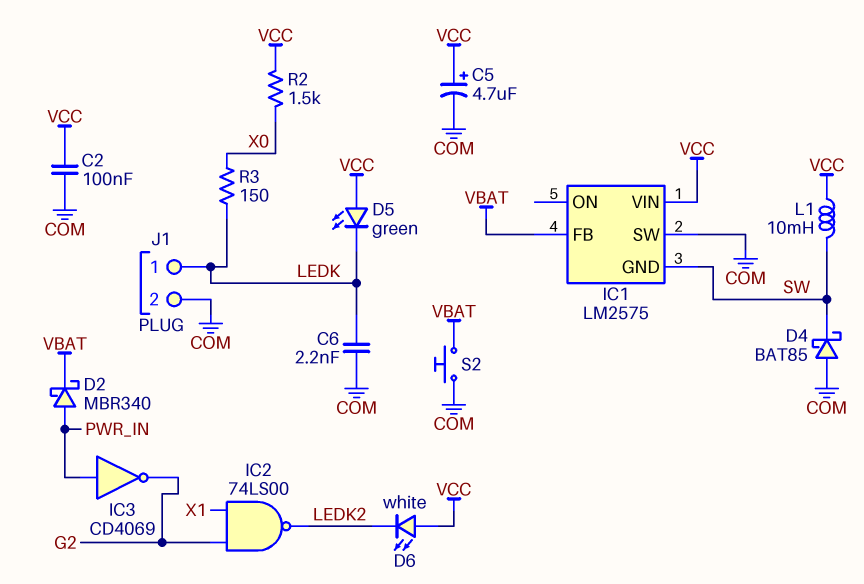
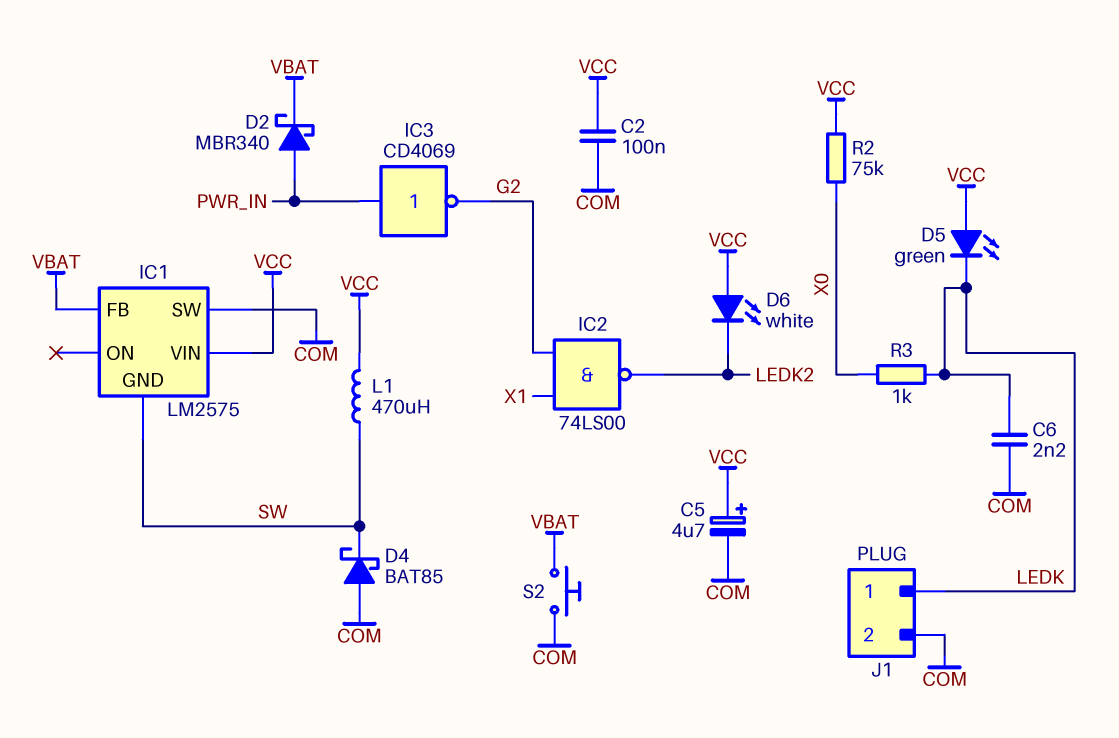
L1: 10mH (SW, VCC) -> 470uH (SW, VCC)
R2: 1.5k (VCC, X0) -> 75k (VCC, X0)
R3: 150 (LEDK, X0) -> 1k (LEDK, X0)

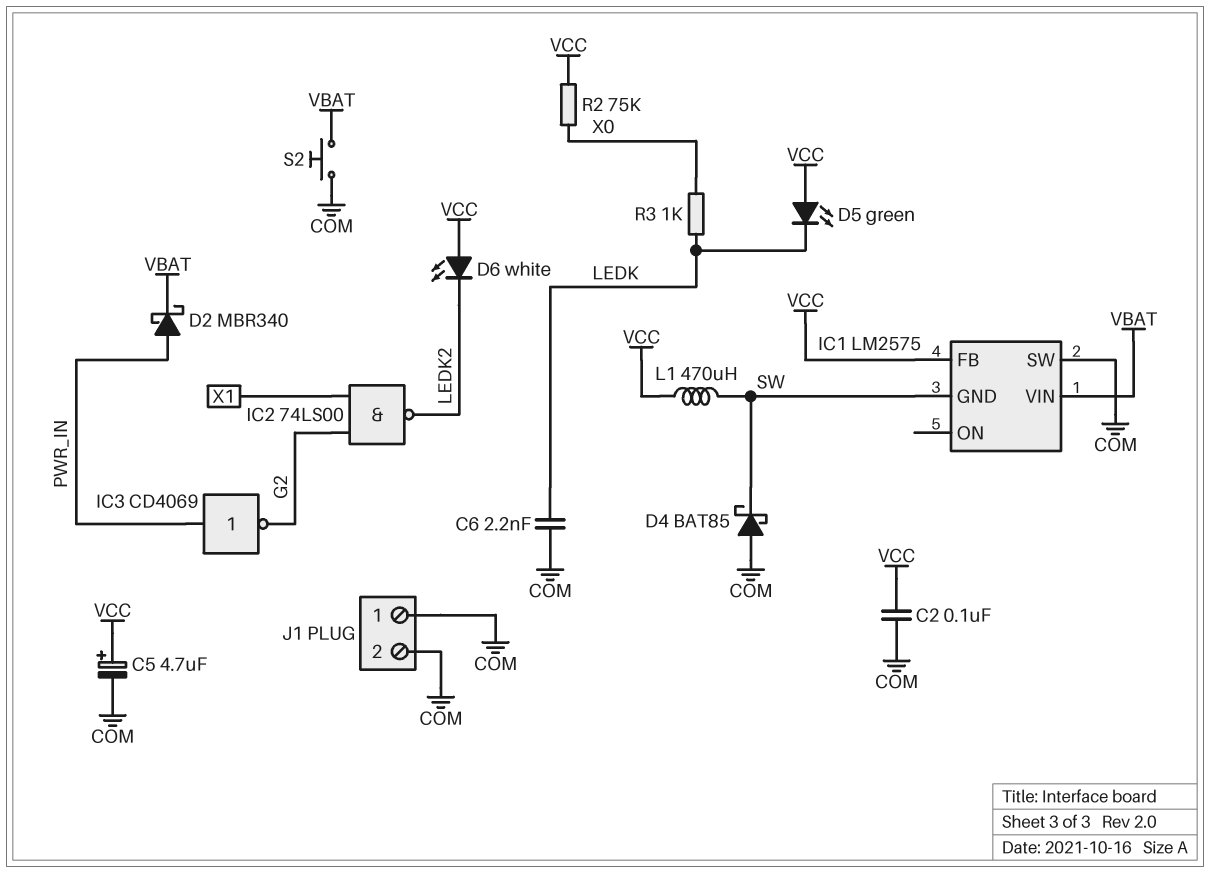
IC1 pin FB: VBAT -> VCC
IC1 pin VIN: VCC -> VBAT
J1 pin 1: LEDK -> COM

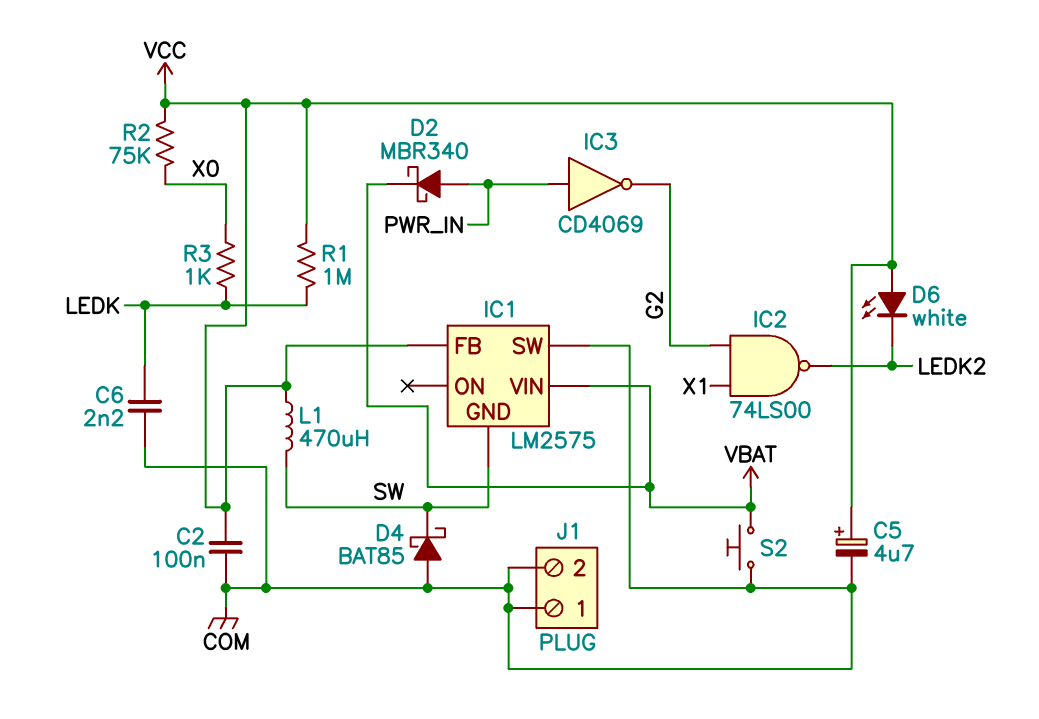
D5: LED green (A VCC, K LEDK) -> none
R1: none -> 1M (LEDK, VCC)

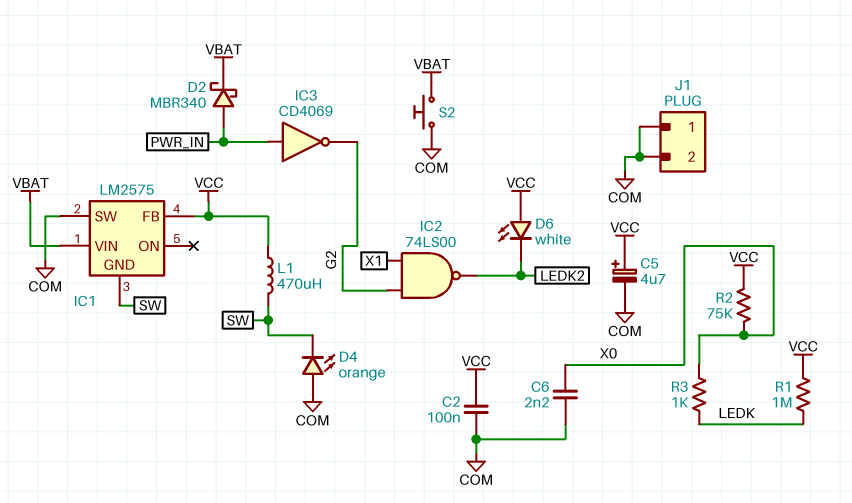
C6: 2.2nF (COM, LEDK) -> 2.2nF (COM, X0)
D4: schottky BAT85 (A COM, K SW) -> LED orange (A COM, K SW)

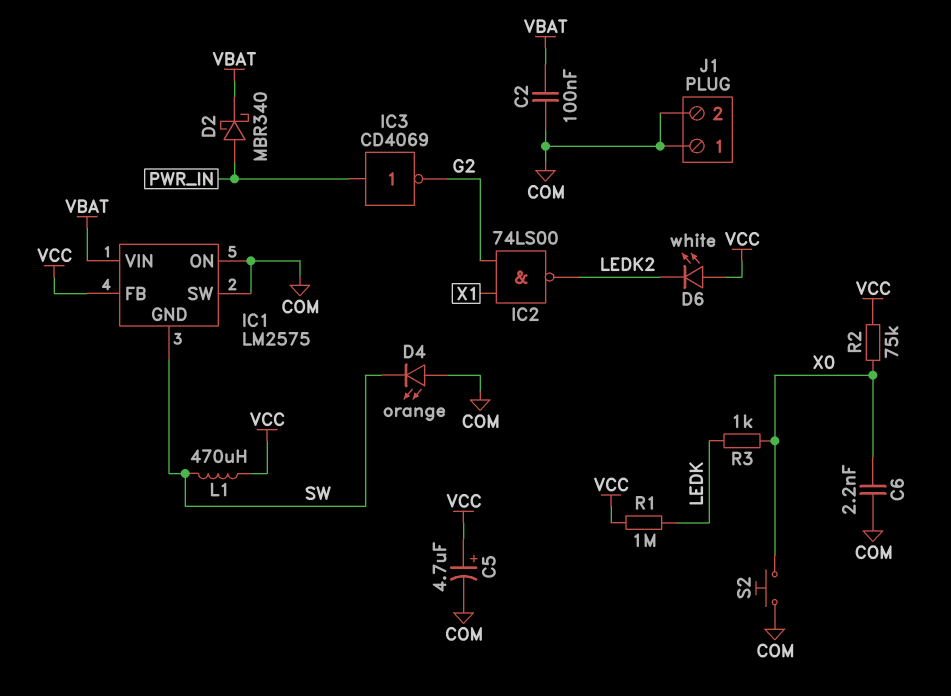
C2: 100nF (COM, VCC) -> 100nF (COM, VBAT)
IC1 pin ON: none -> COM
S2: button (COM, VBAT) -> button (COM, X0)

